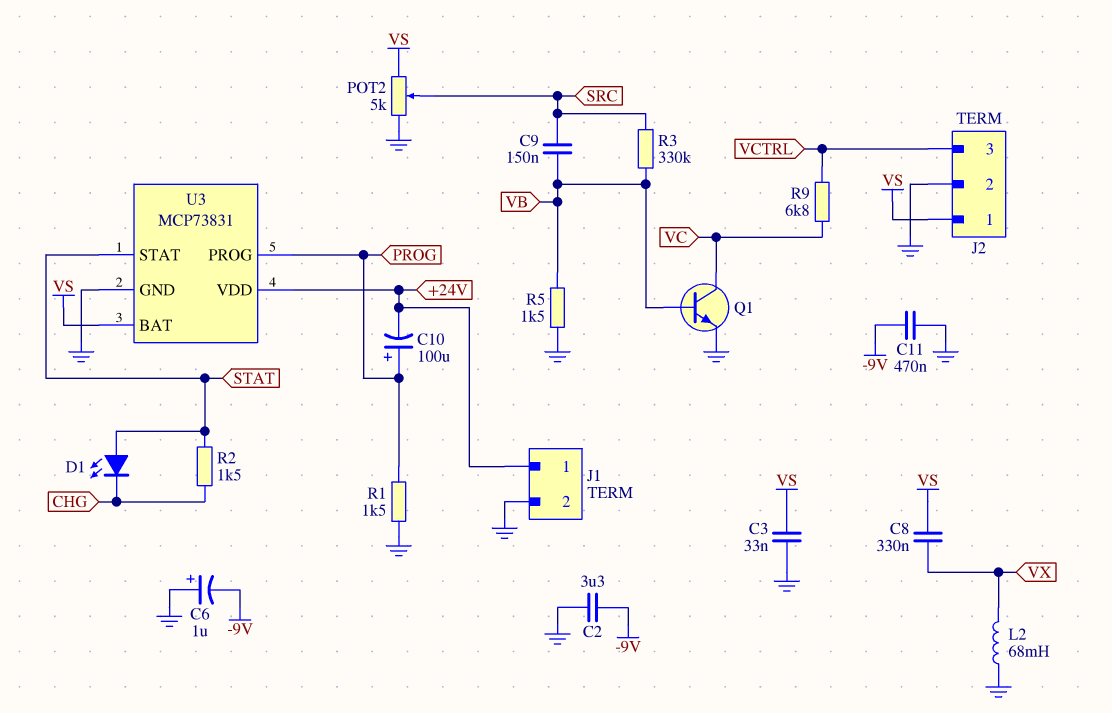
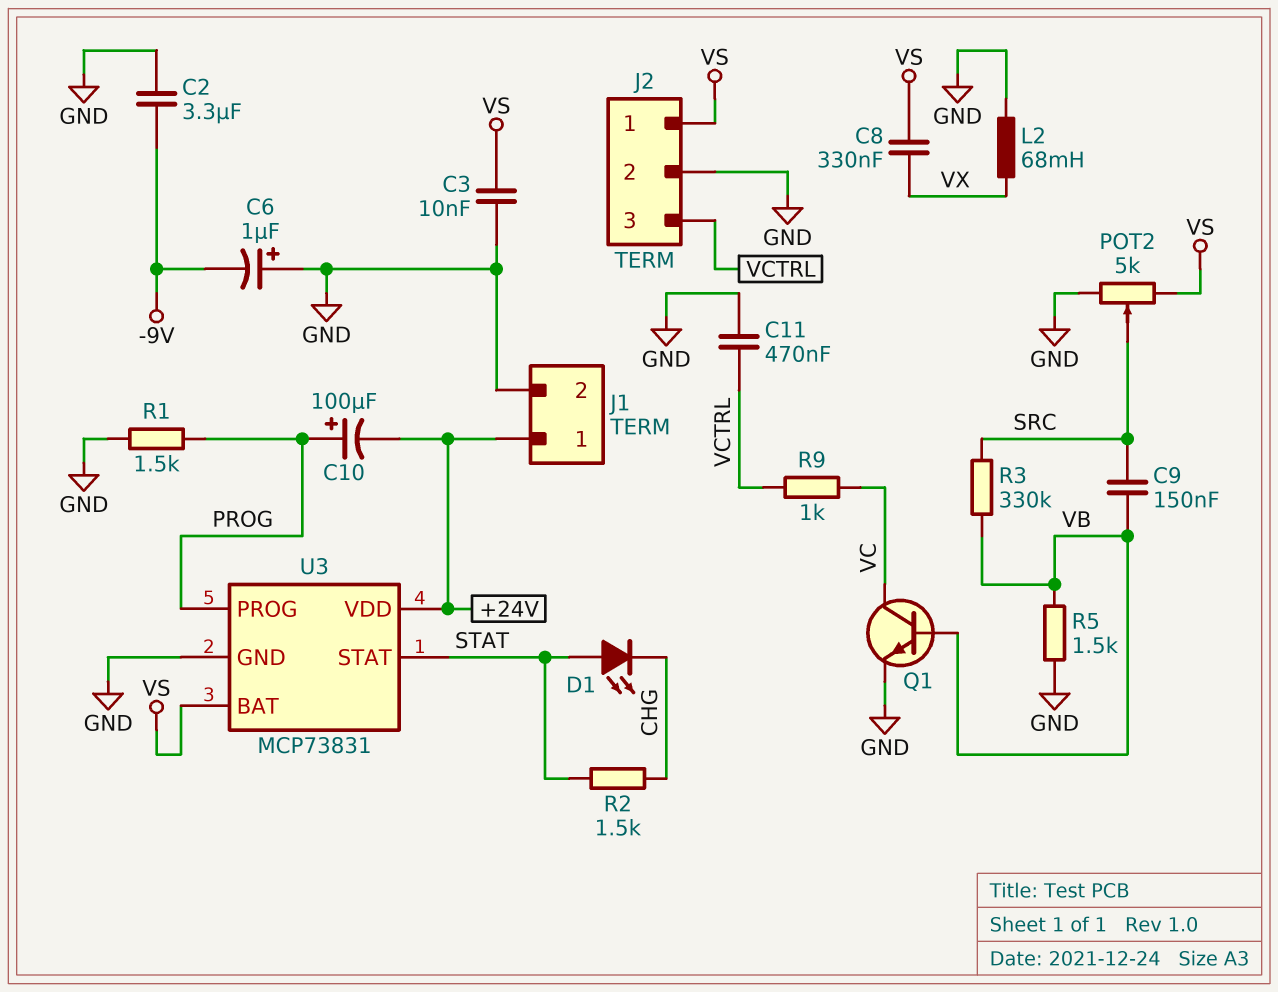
C3: 33nF (GND, VS) -> 10nF (GND, VS)
C11: 470nF (-9V, GND) -> 470nF (GND, VCTRL)
R9: 6.8k (VC, VCTRL) -> 1k (VC, VCTRL)

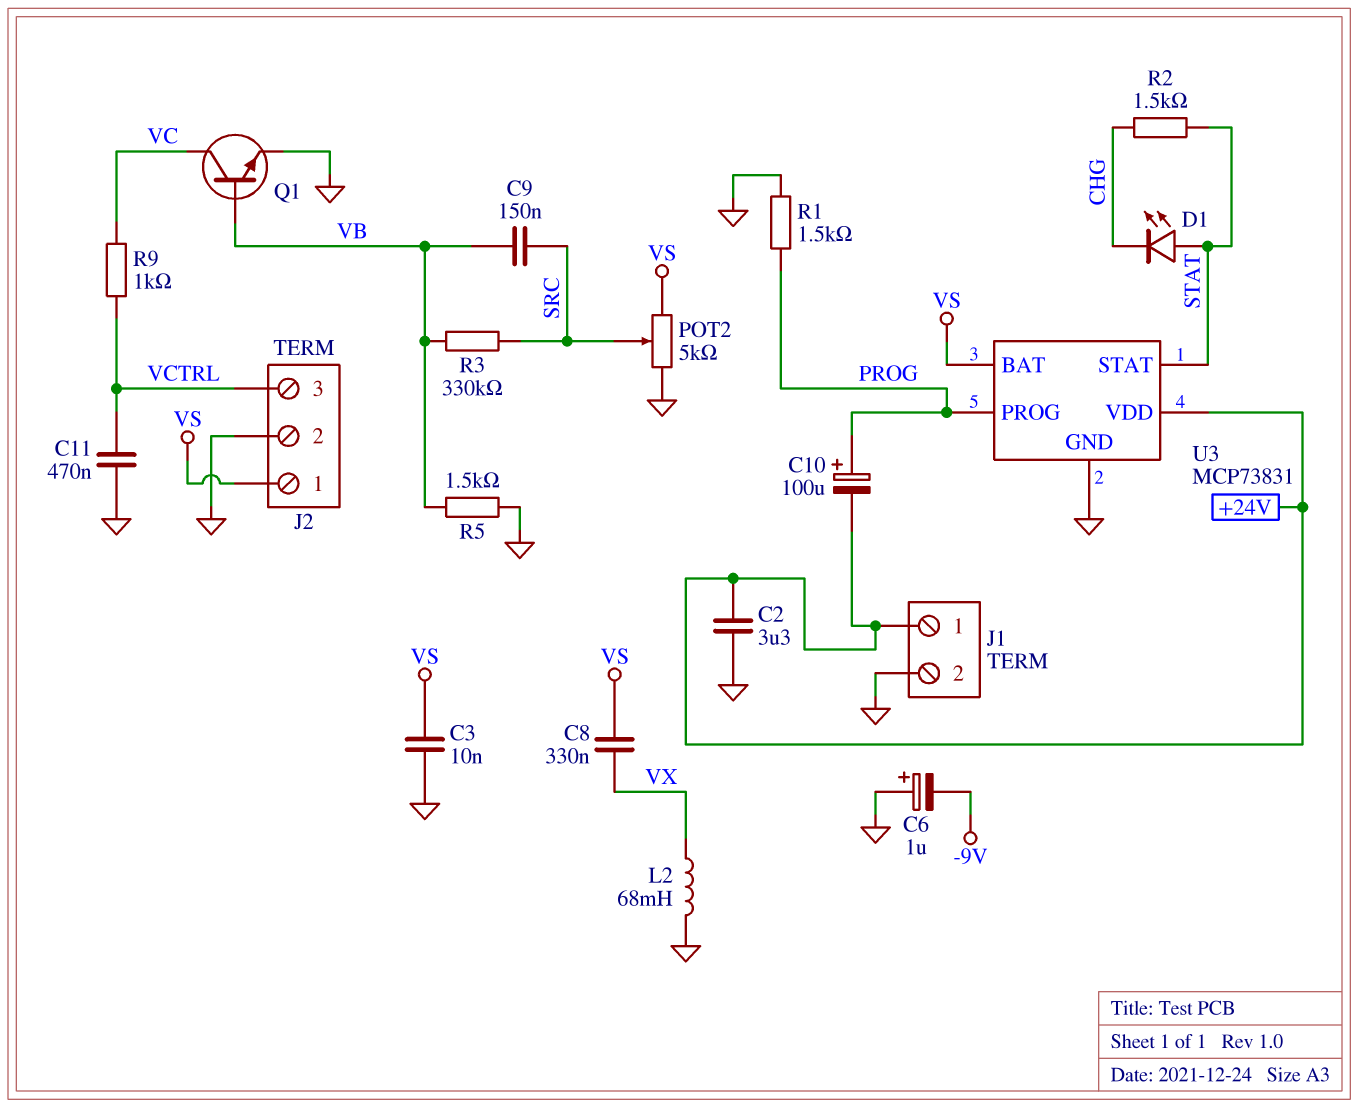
C2: 3.3uF (-9V, GND) -> 3.3uF (+24V, GND)

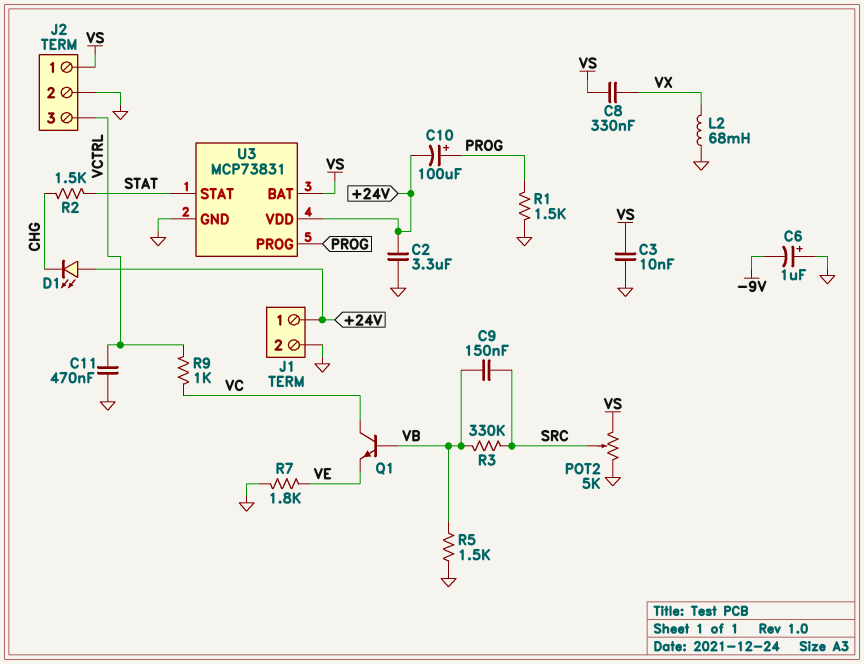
D1: LED (A STAT, K CHG) -> LED (A +24V, K CHG)
Q1: NPN (B VB, C VC, E GND) -> NPN (B VB, C VC, E VE)
R7: none -> 1.8k (GND, VE)

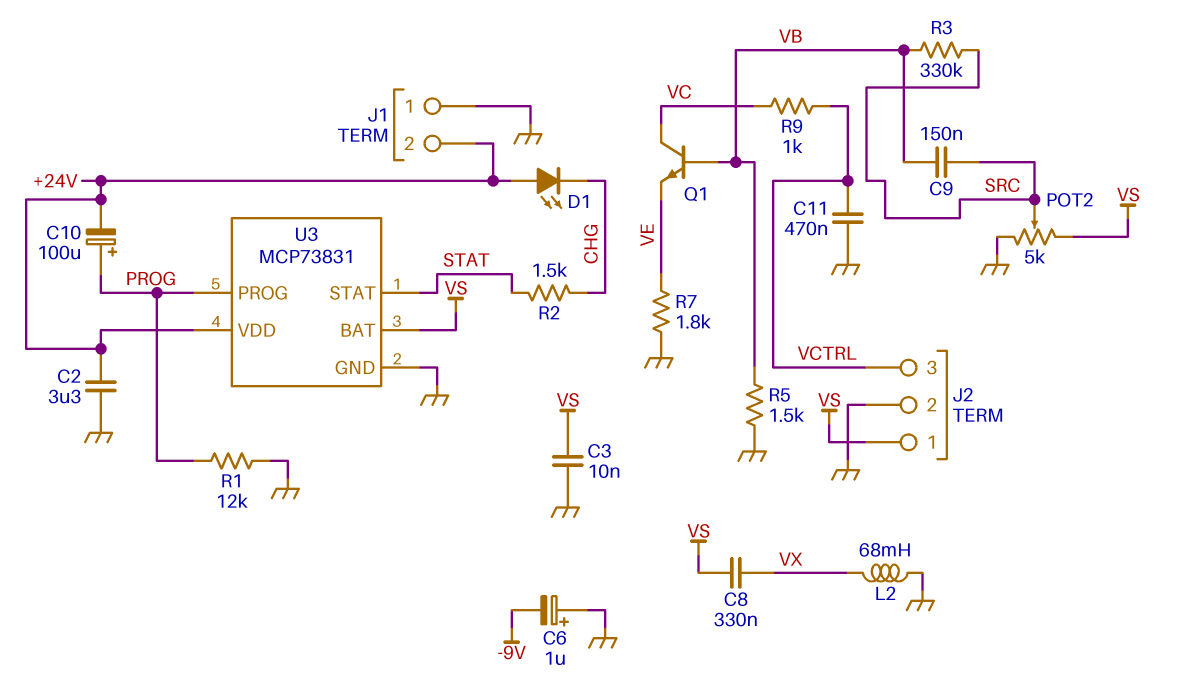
J1 pin 1: +24V -> GND
J1 pin 2: GND -> +24V
R1: 1.5k (GND, PROG) -> 12k (GND, PROG)

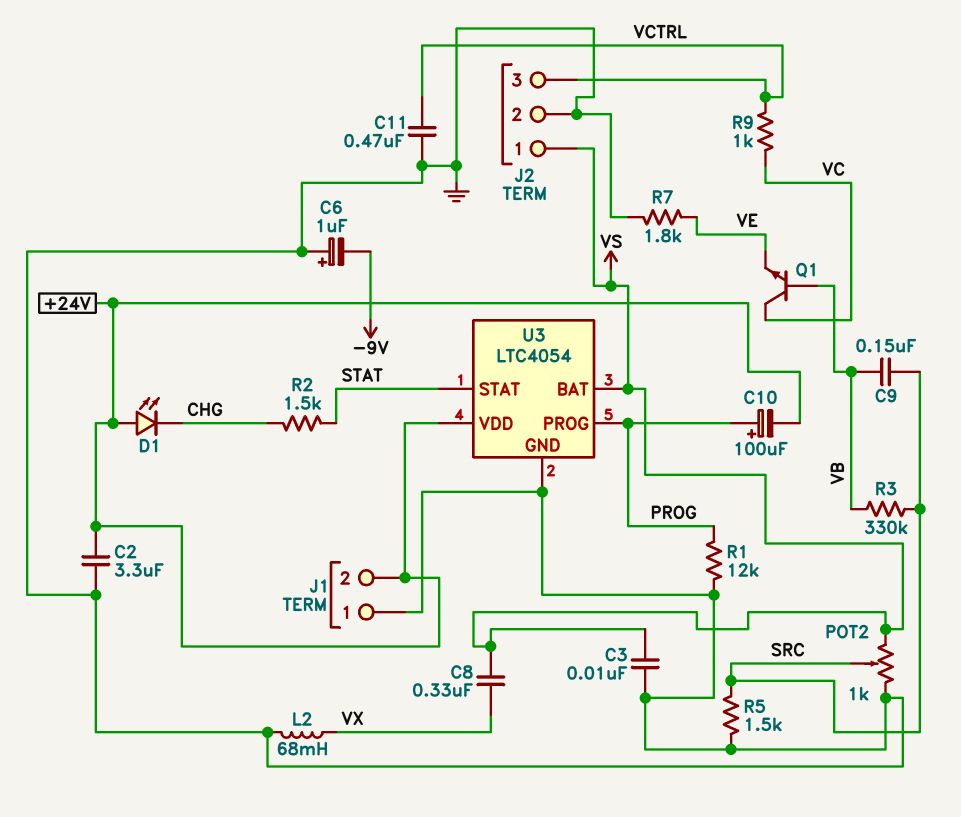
POT2: 5k (GND, VS, wiper SRC) -> 1k (GND, VS, wiper SRC)
R5: 1.5k (GND, VB) -> 1.5k (GND, SRC)
U3: MCP73831 -> LTC4054

